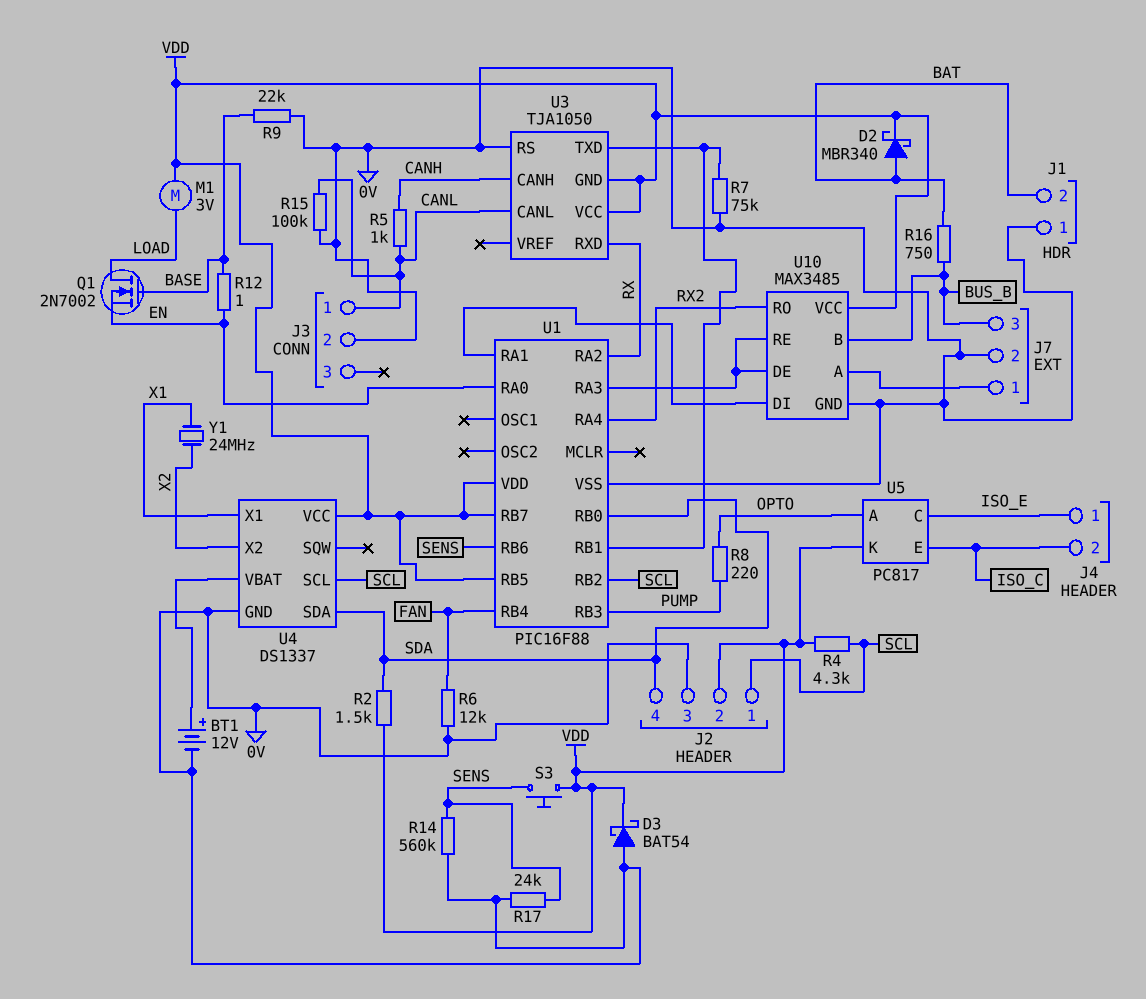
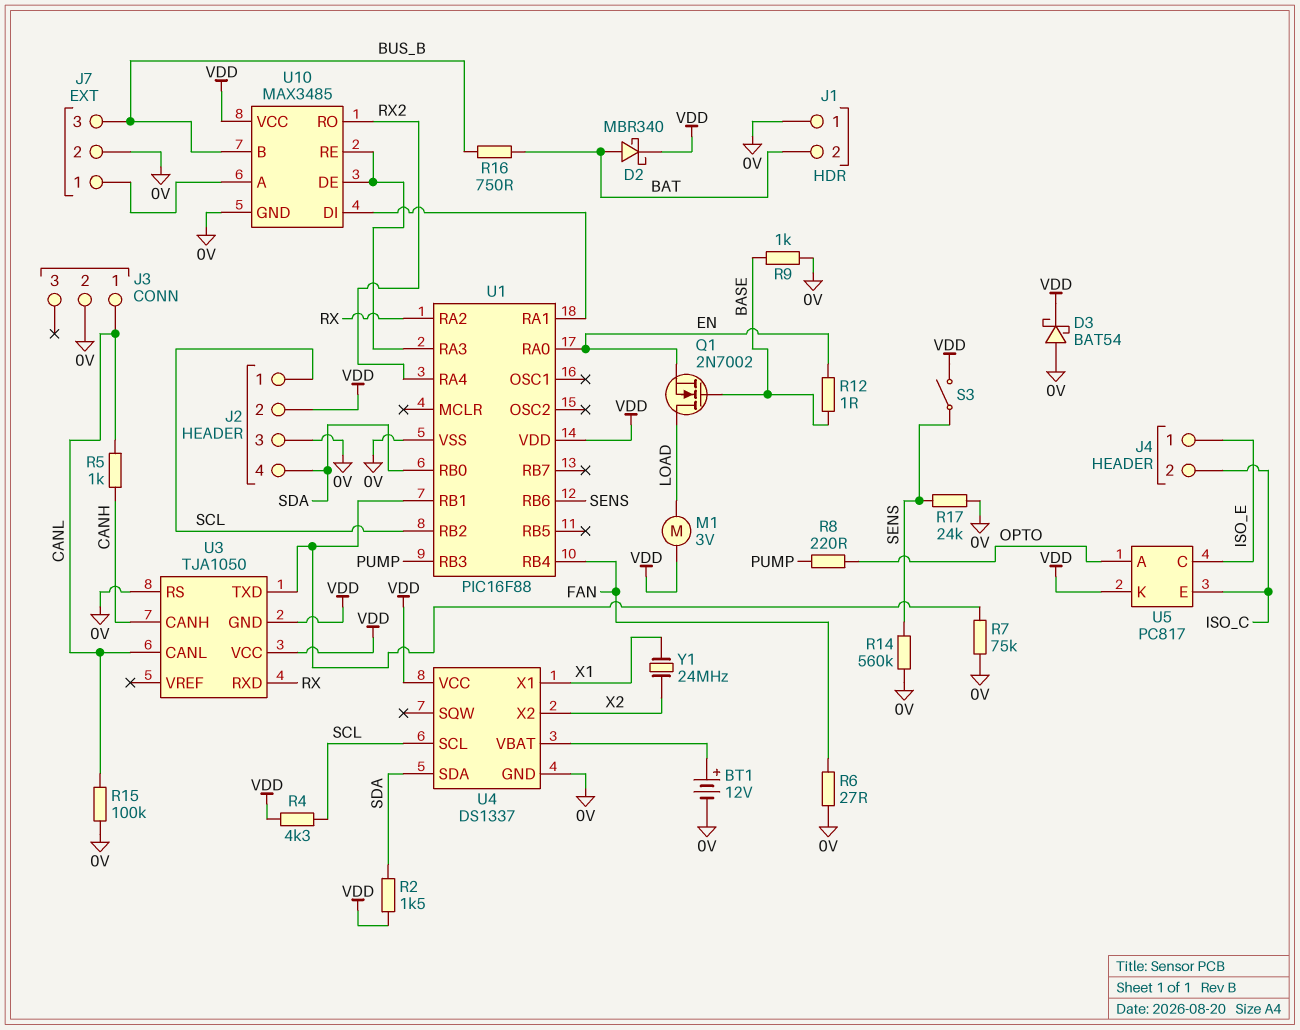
R6: 12k (0V, FAN) -> 27 (0V, FAN)
R9: 22k (0V, BASE) -> 1k (0V, BASE)
S3: button (SENS, VDD) -> switch (SENS, VDD)
U1 pin RB5: VDD -> none
U1 pin RB7: VDD -> none

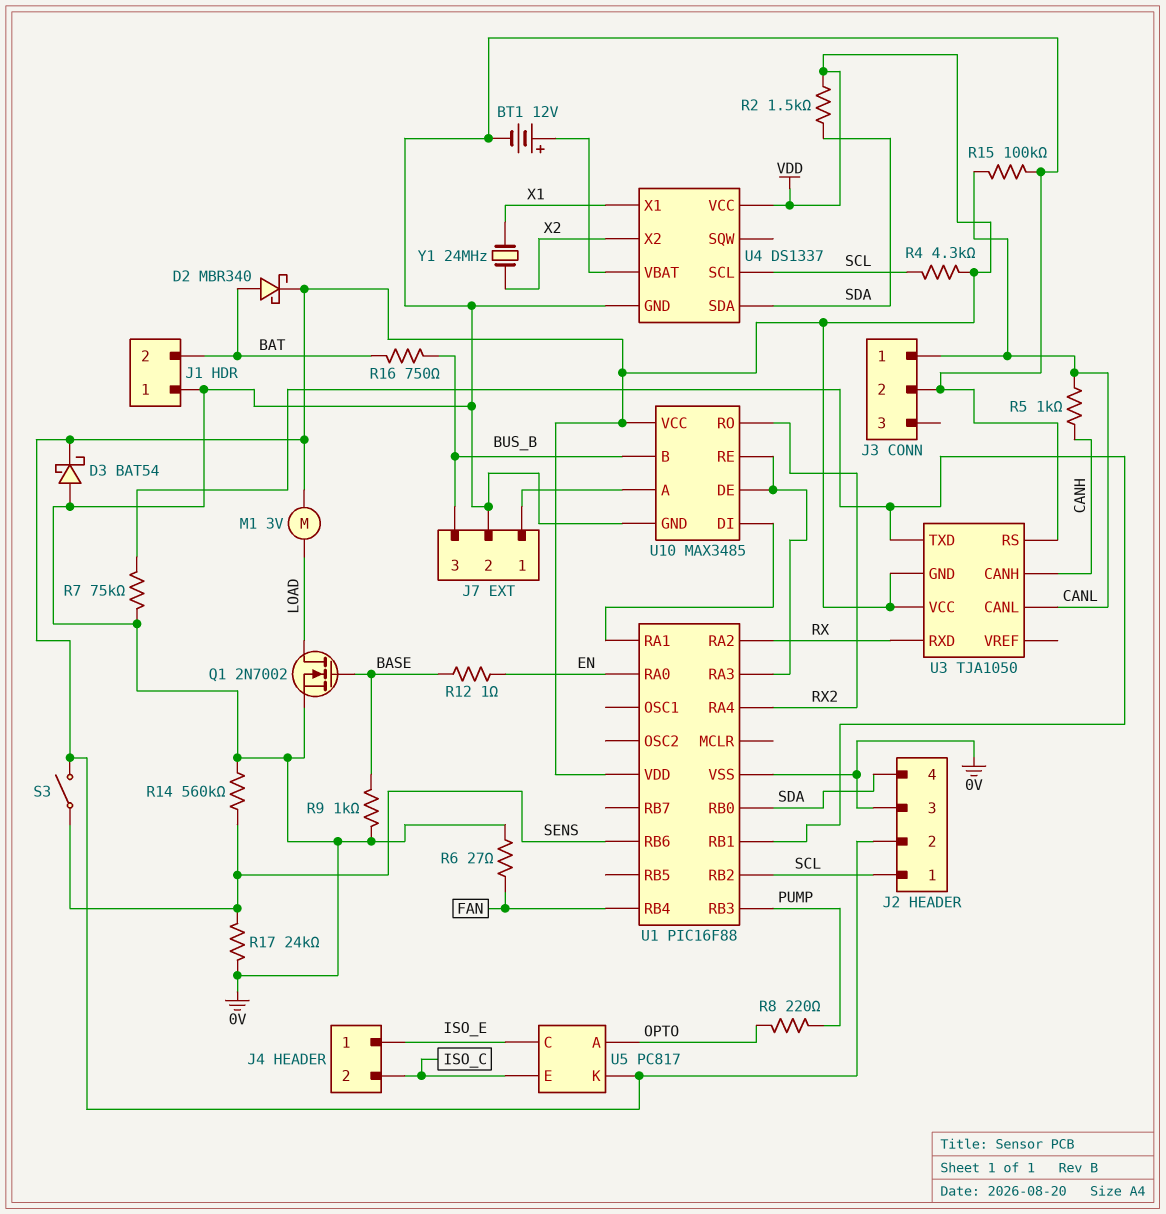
Q1: NMOS 2N7002 (G BASE, D LOAD, S EN) -> NMOS 2N7002 (G BASE, D LOAD, S 0V)

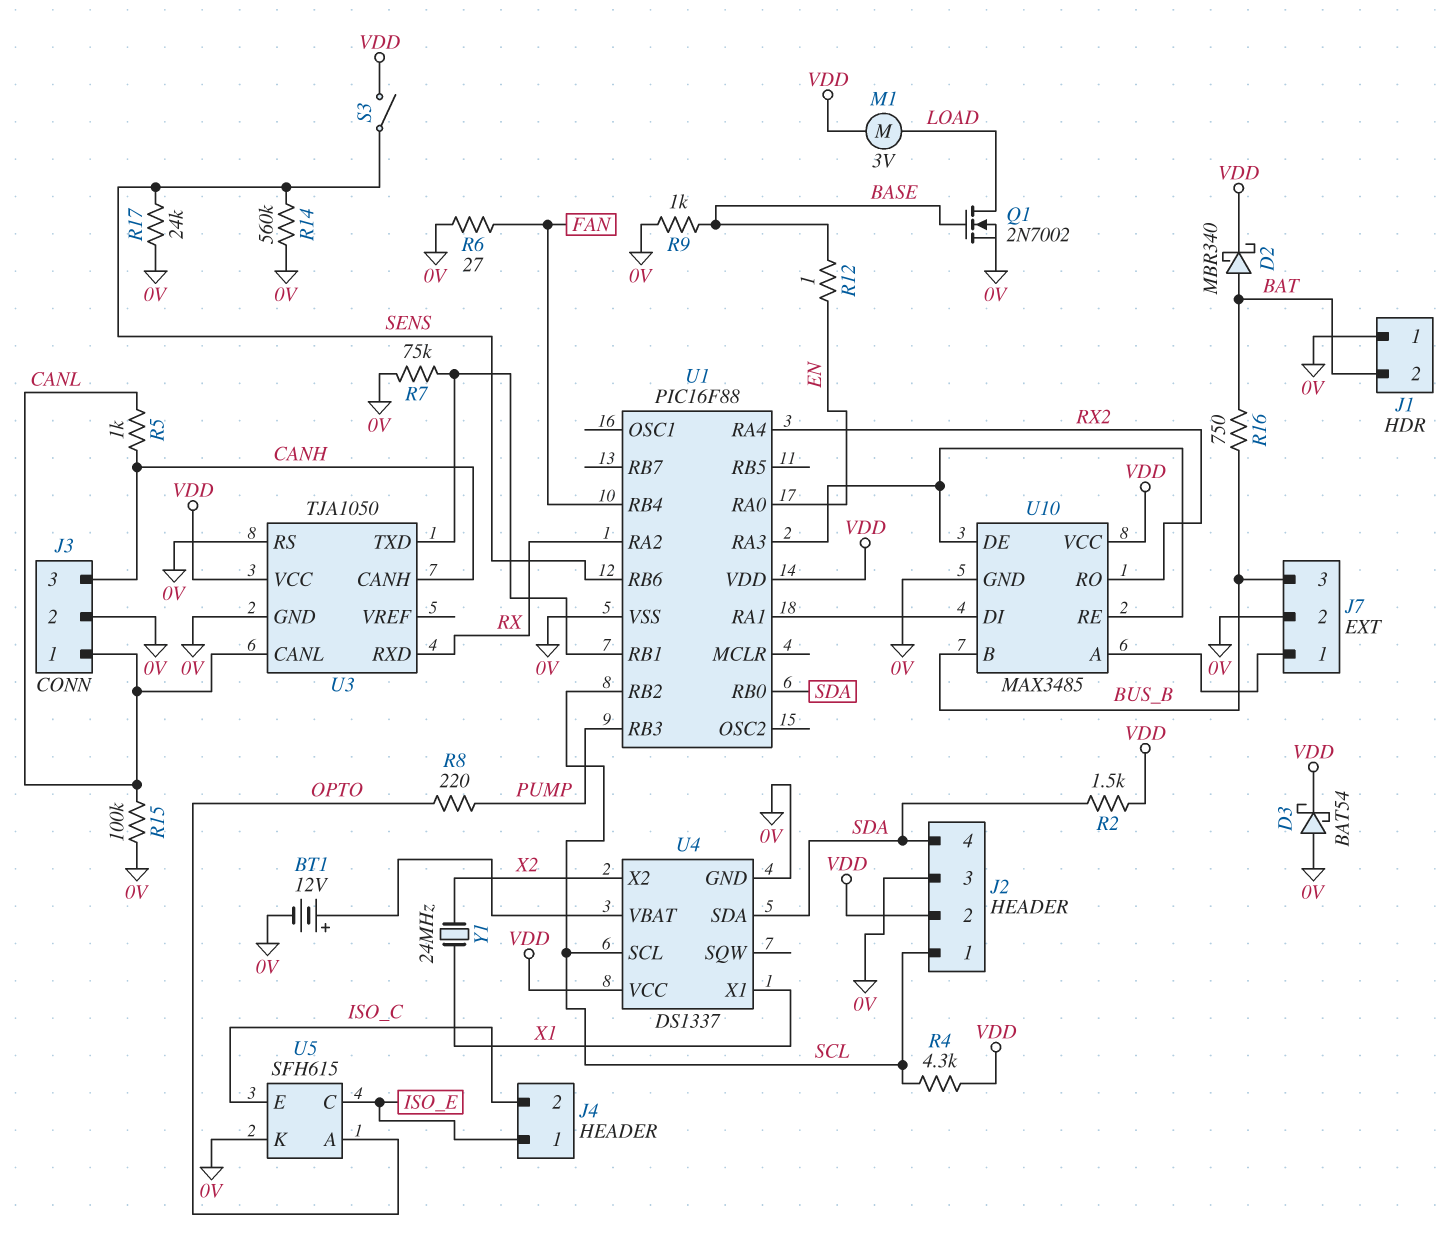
J3 pin 3: none -> CANH
U3 pin GND: VDD -> 0V
U5: PC817 -> SFH615
U5 pin K: VDD -> 0V

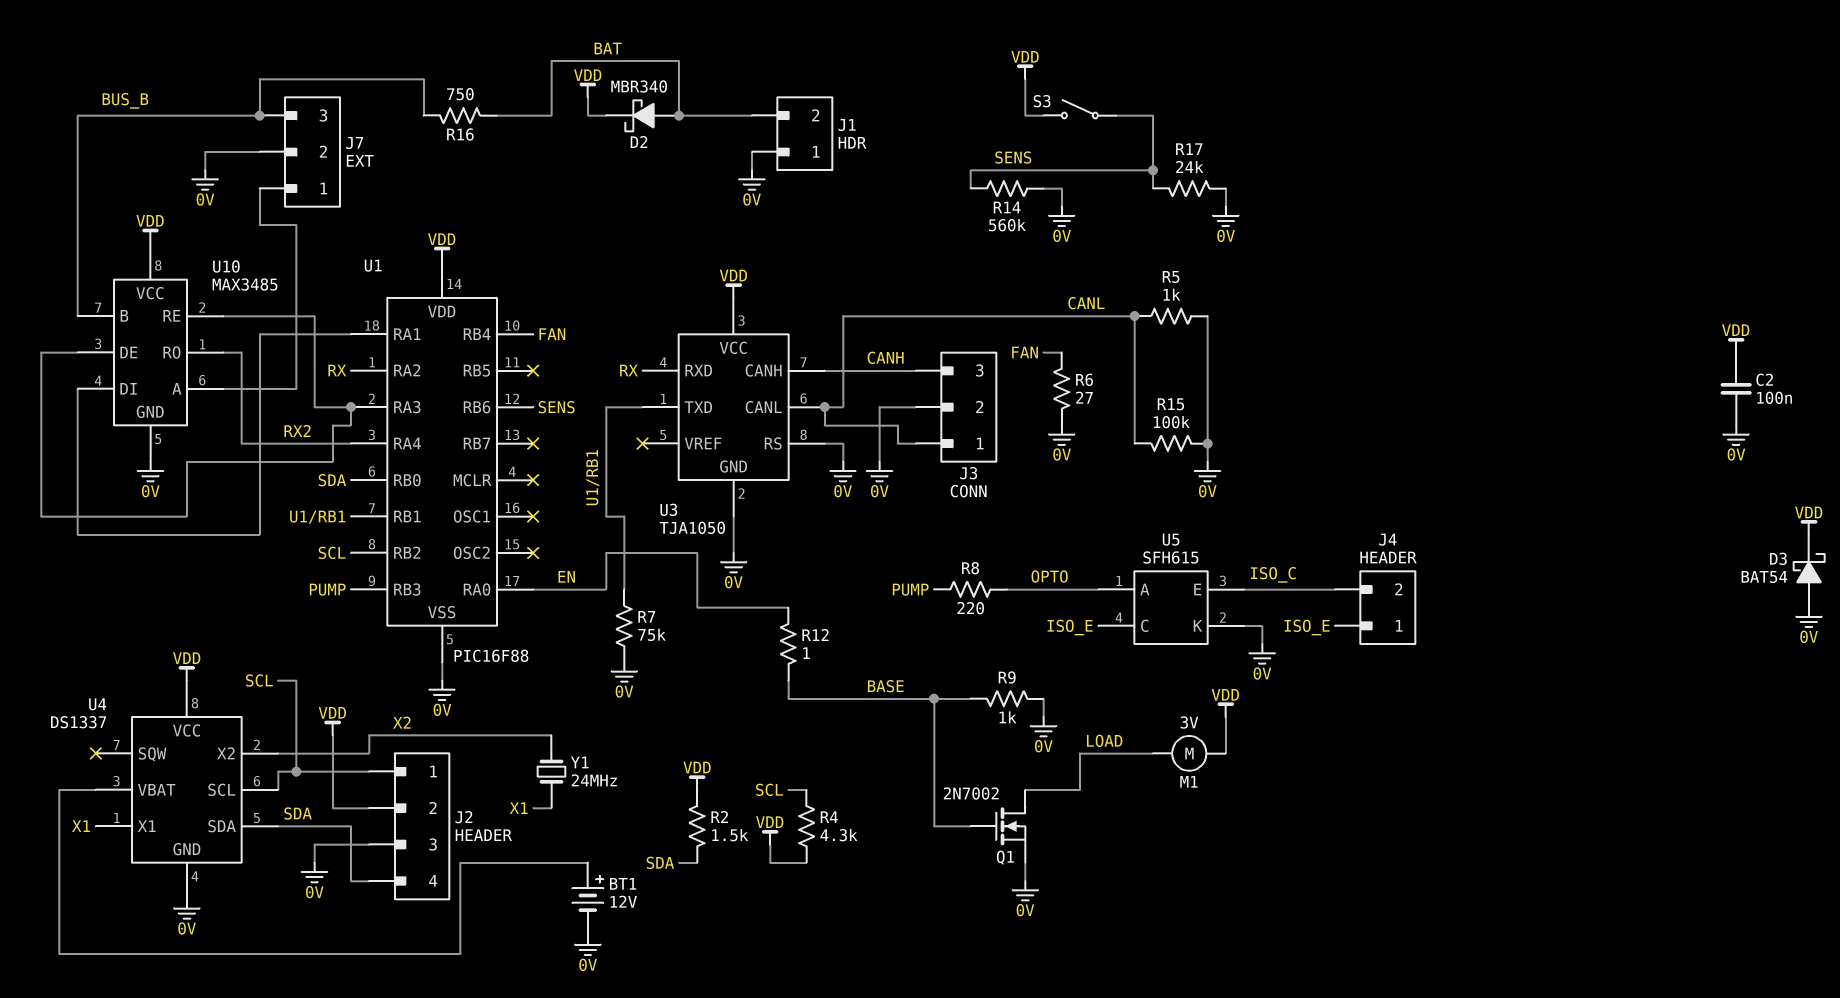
C2: none -> 100nF (0V, VDD)
R5: 1k (CANH, CANL) -> 1k (0V, CANL)

